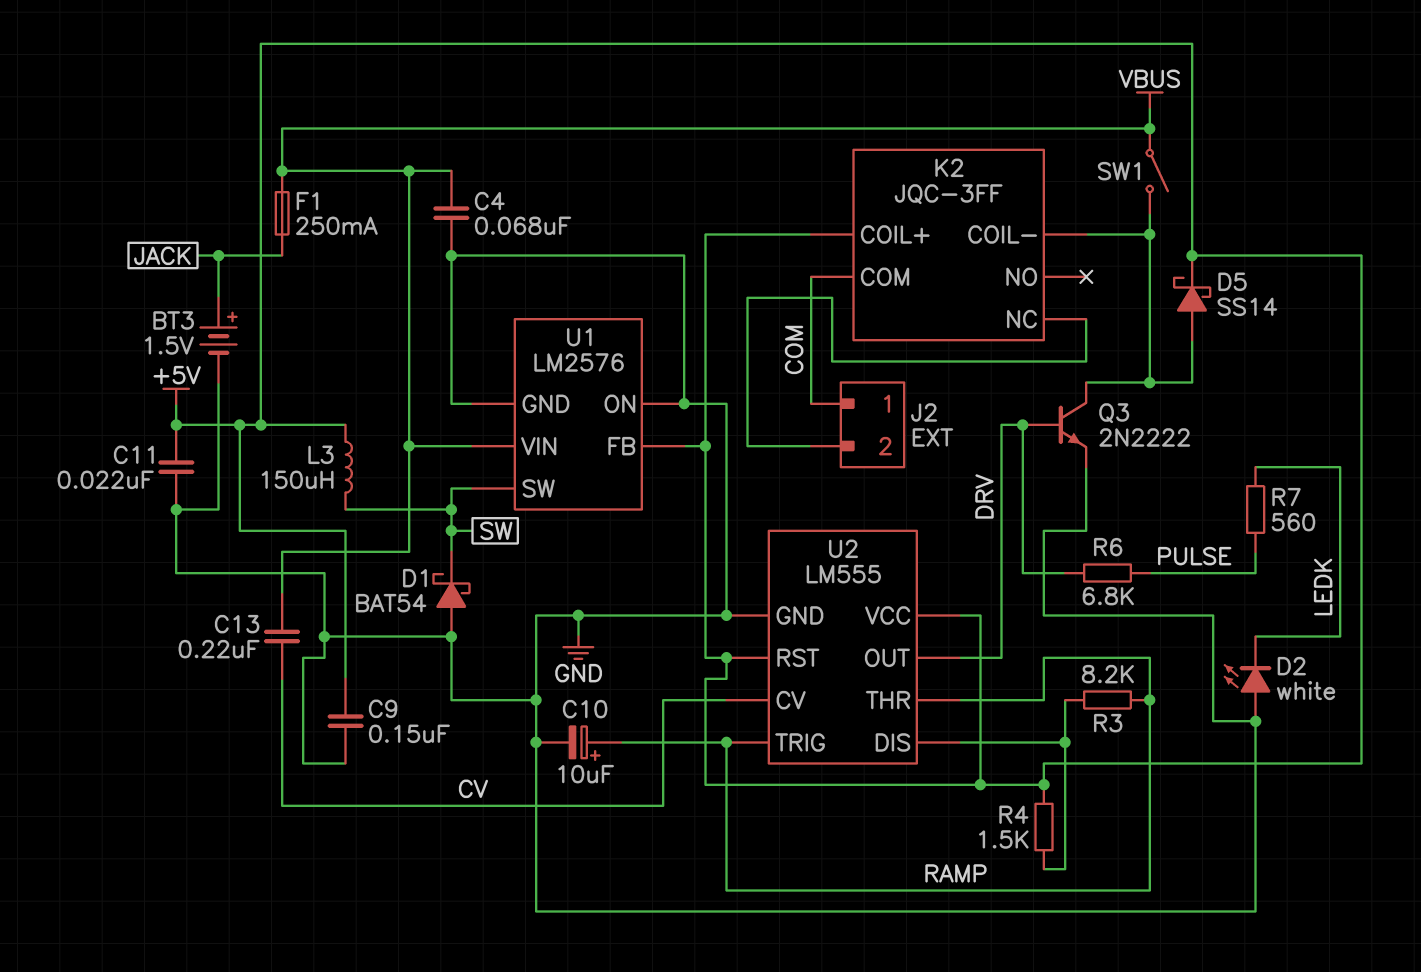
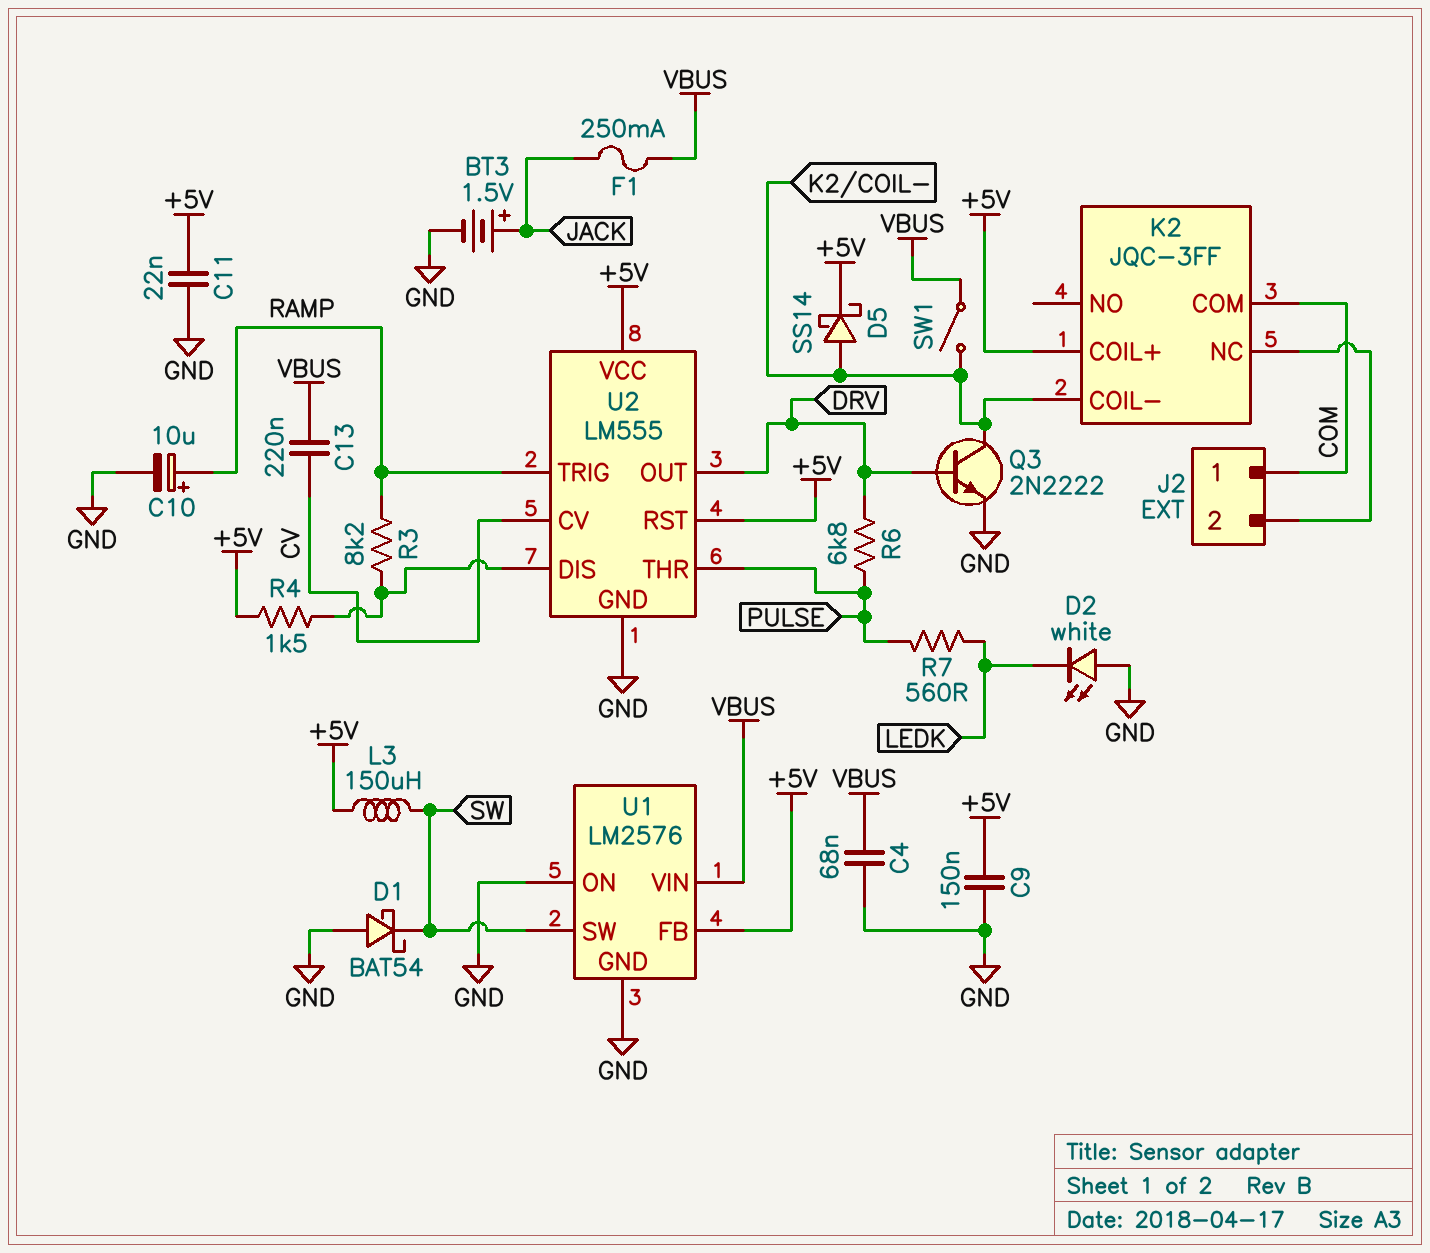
U2 pin THR: RAMP -> PULSE

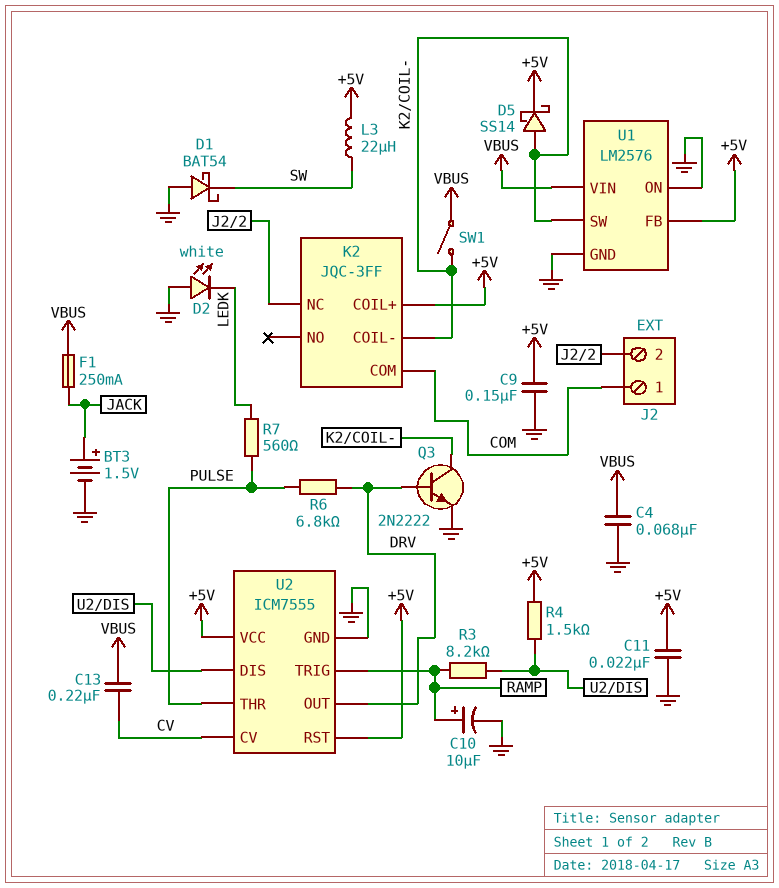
L3: 150uH (+5V, SW) -> 22uH (+5V, SW)
U1 pin SW: SW -> K2/COIL-
U2: LM555 -> ICM7555

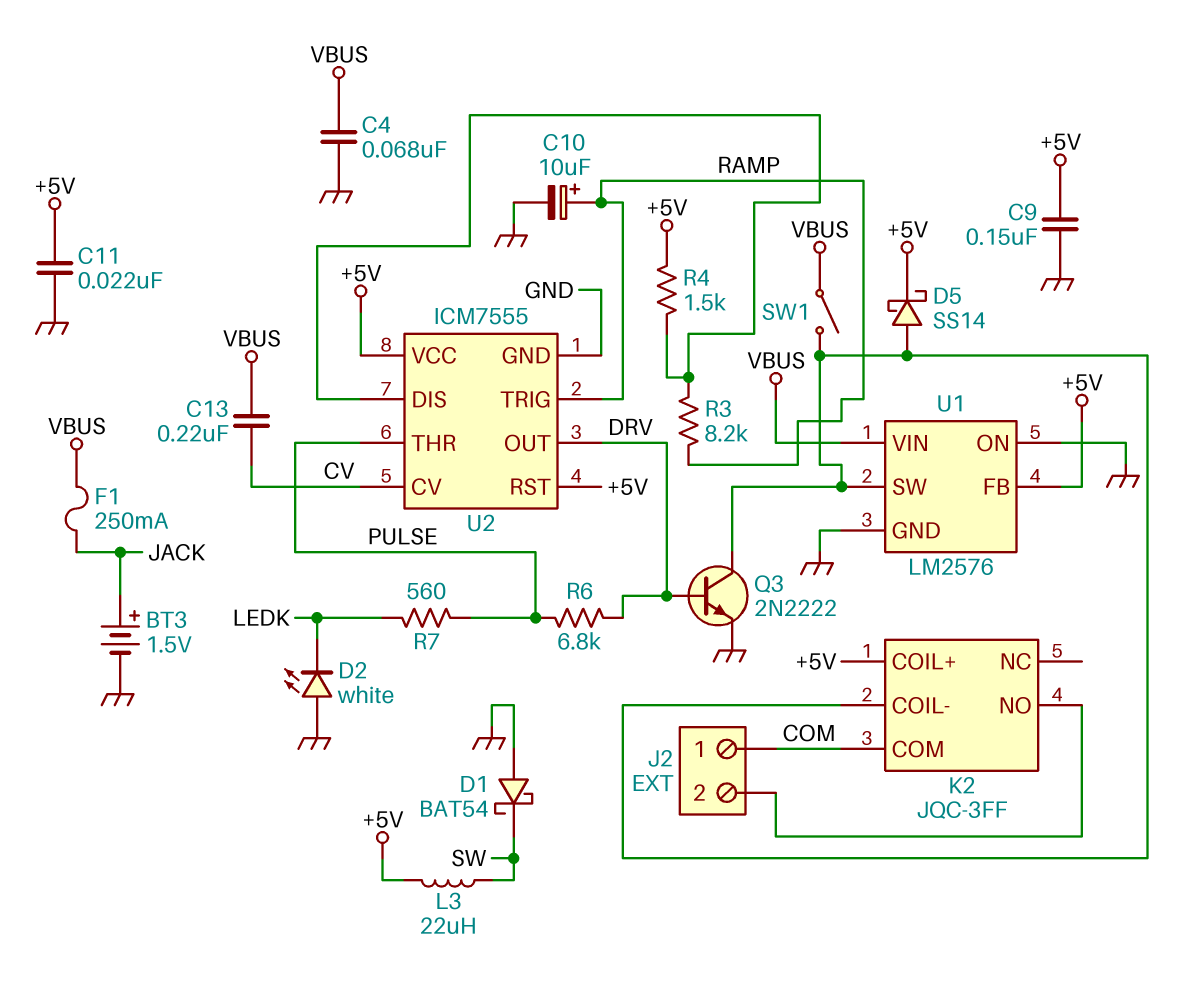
K2 pin NC: J2/2 -> none
K2 pin NO: none -> J2/2

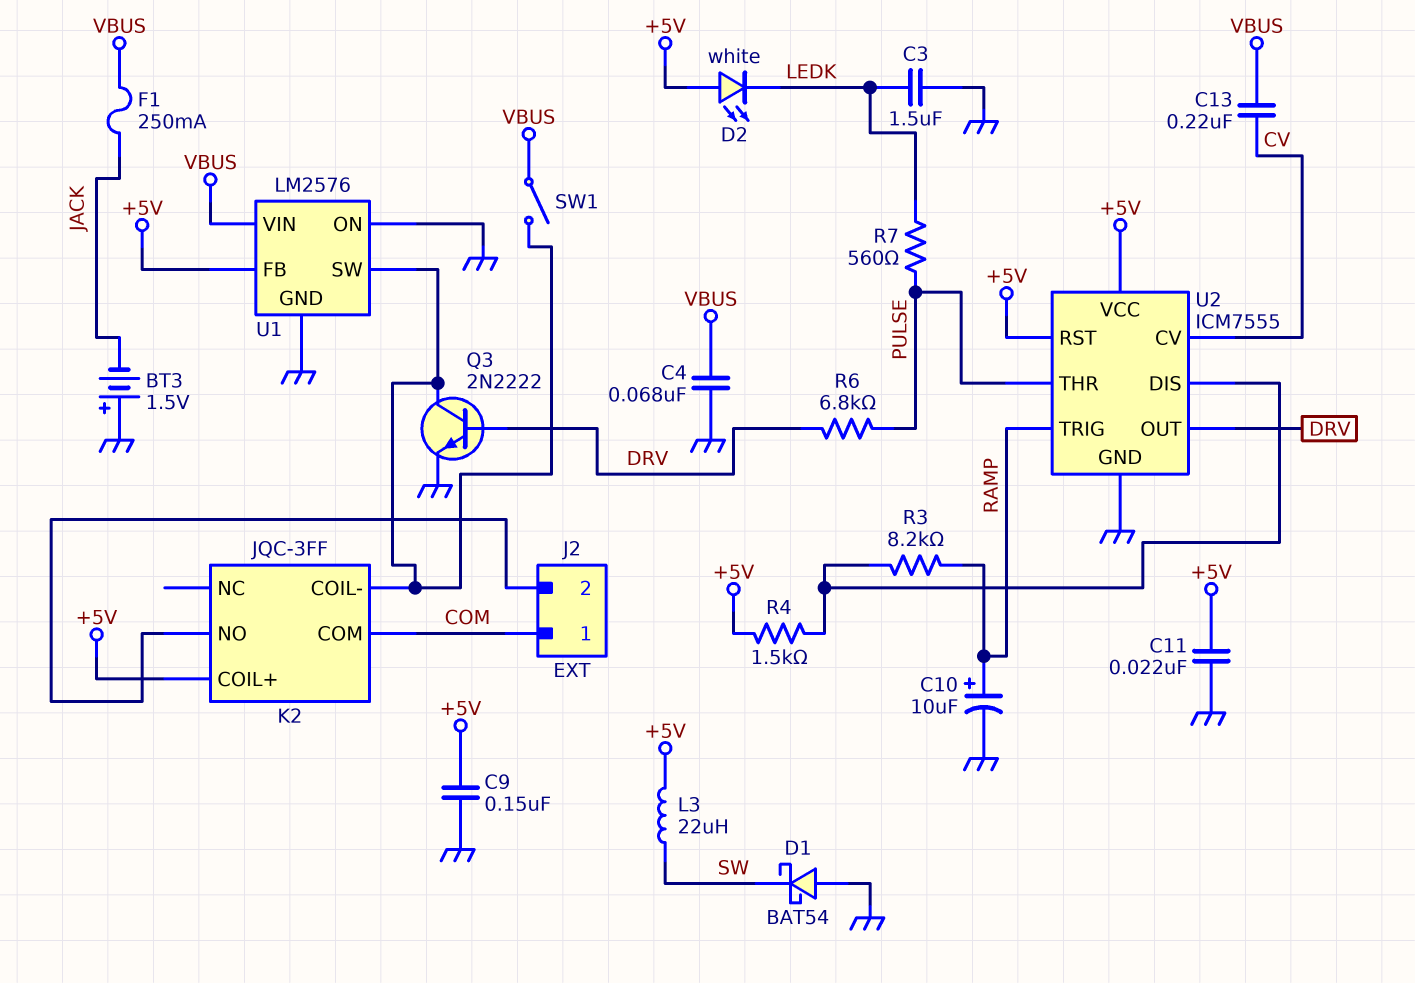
BT3: 1.5V (plus JACK, minus GND) -> 1.5V (plus GND, minus JACK)
C3: none -> 1.5uF (GND, LEDK)
D2: LED white (A GND, K LEDK) -> LED white (A +5V, K LEDK)
D5: schottky SS14 (A K2/COIL-, K +5V) -> none

